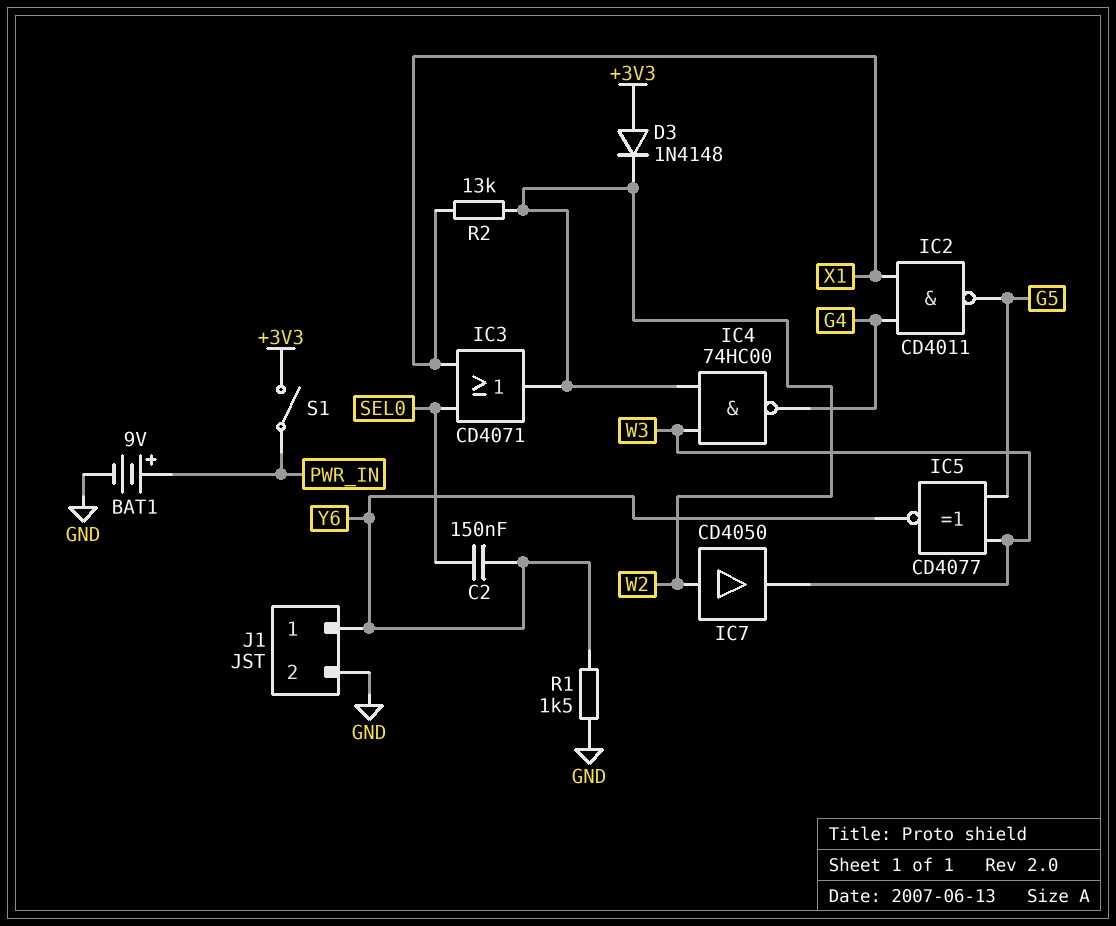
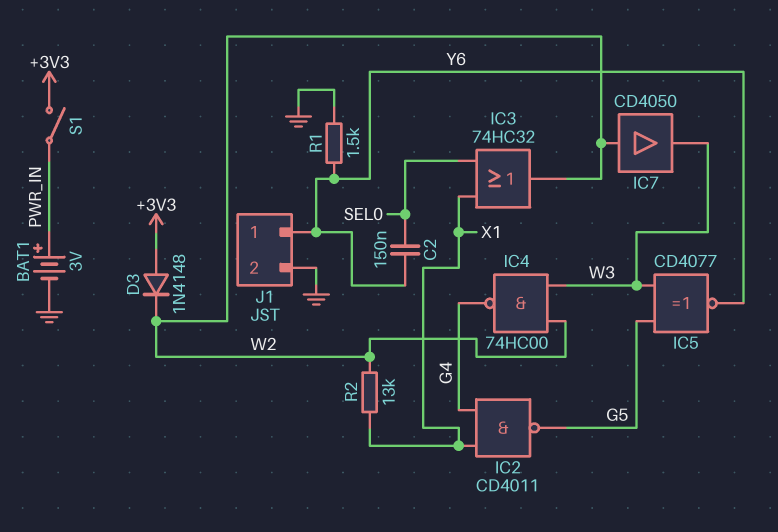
BAT1: 9V (plus PWR_IN, minus GND) -> 3V (plus PWR_IN, minus GND)
IC3: OR CD4071 (in SEL0, in X1, out W2) -> OR 74HC32 (in SEL0, in X1, out W2)

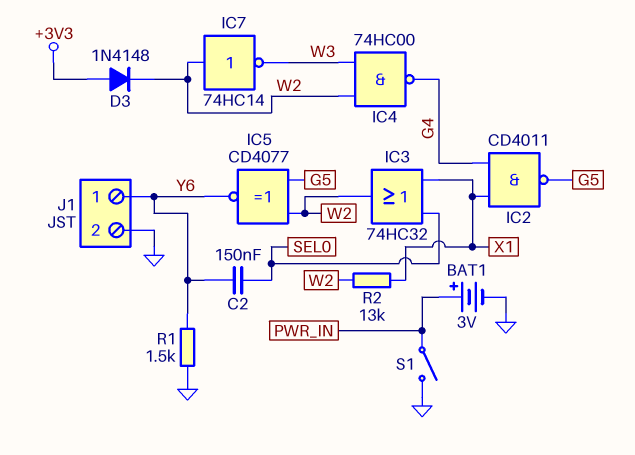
IC5: XNOR CD4077 (in G5, in W3, out Y6) -> XNOR CD4077 (in G5, in W2, out Y6)
IC7: buffer CD4050 (in W2, out W3) -> NOT 74HC14 (in W2, out W3)
S1: switch (+3V3, PWR_IN) -> switch (GND, PWR_IN)

